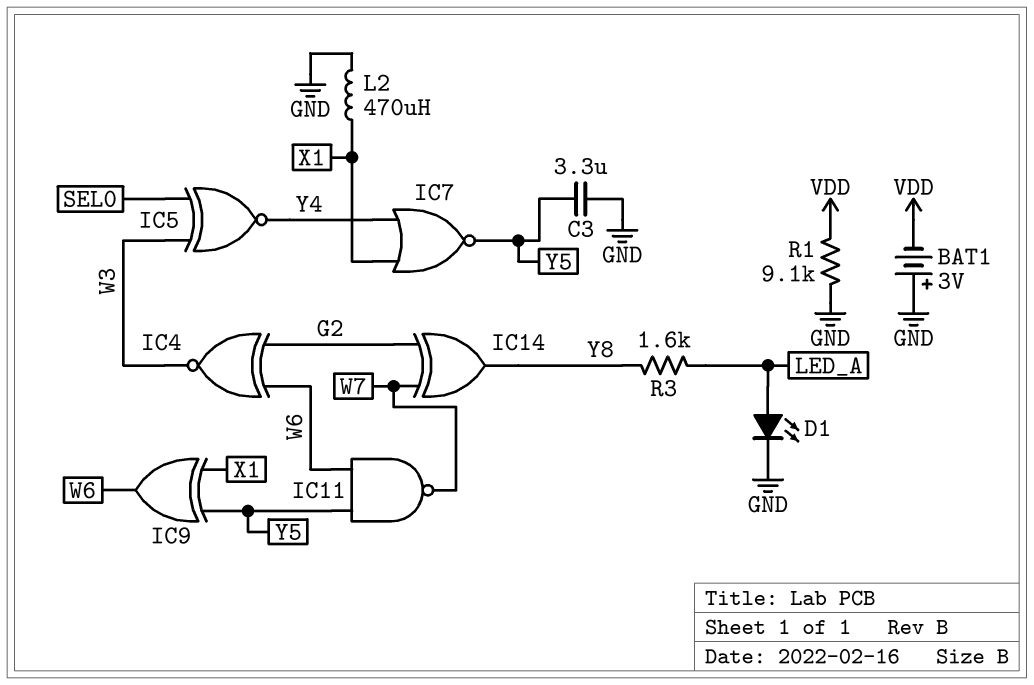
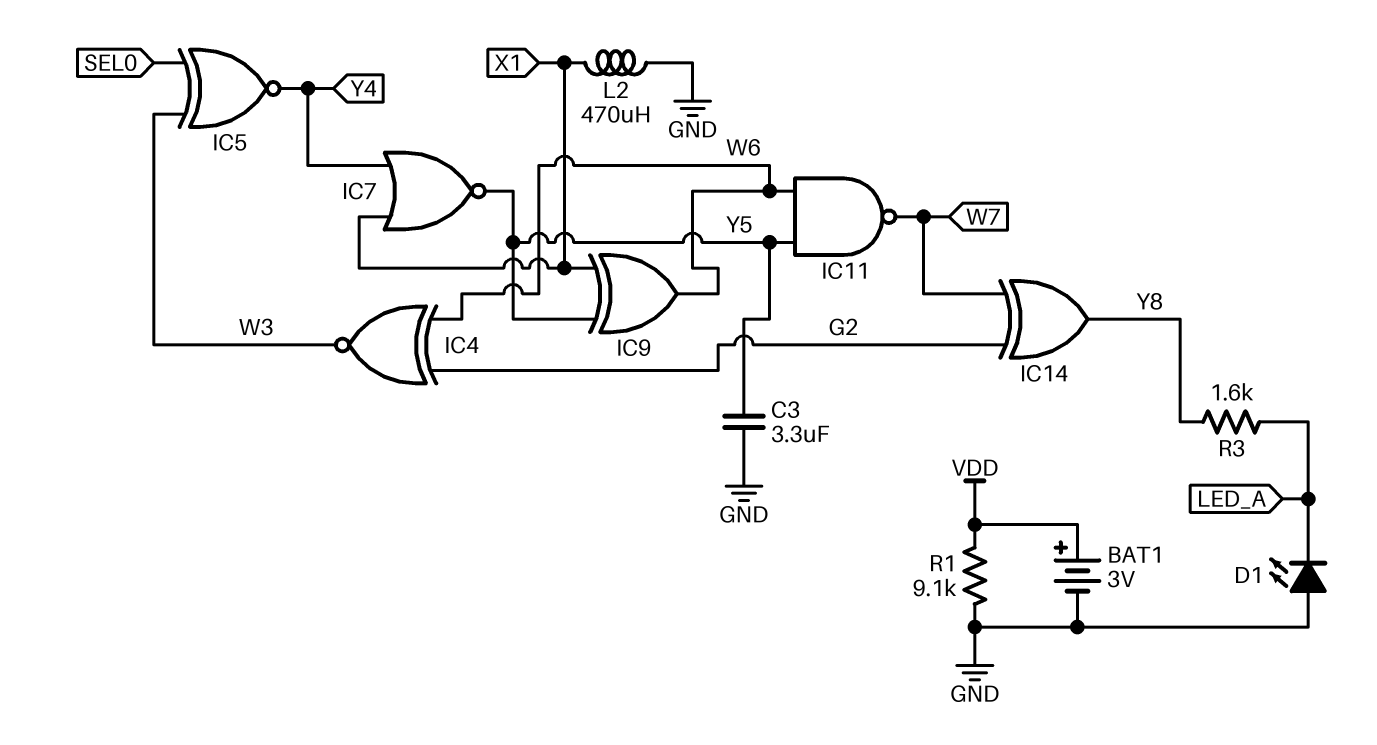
BAT1: 3V (plus GND, minus VDD) -> 3V (plus VDD, minus GND)
D1: LED (A LED_A, K GND) -> LED (A GND, K LED_A)

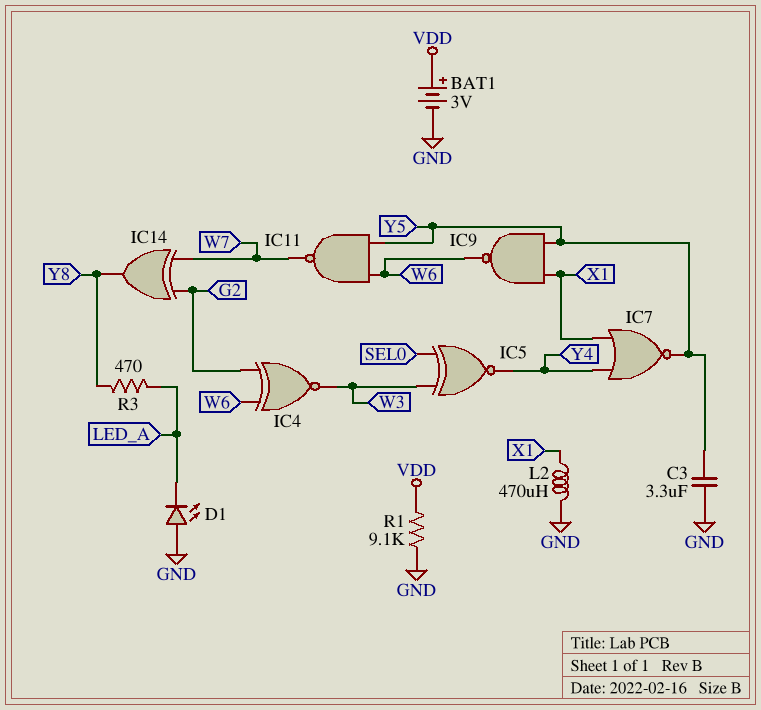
IC9: XOR (in X1, in Y5, out W6) -> NAND (in X1, in Y5, out W6)
R3: 1.6k (LED_A, Y8) -> 470 (LED_A, Y8)

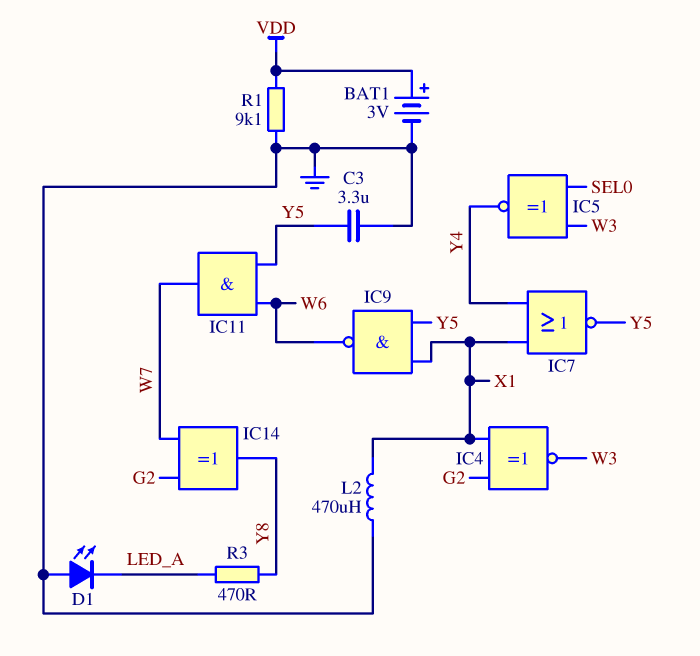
IC4: XNOR (in G2, in W6, out W3) -> XNOR (in G2, in X1, out W3)
IC11: NAND (in W6, in Y5, out W7) -> AND (in W6, in Y5, out W7)

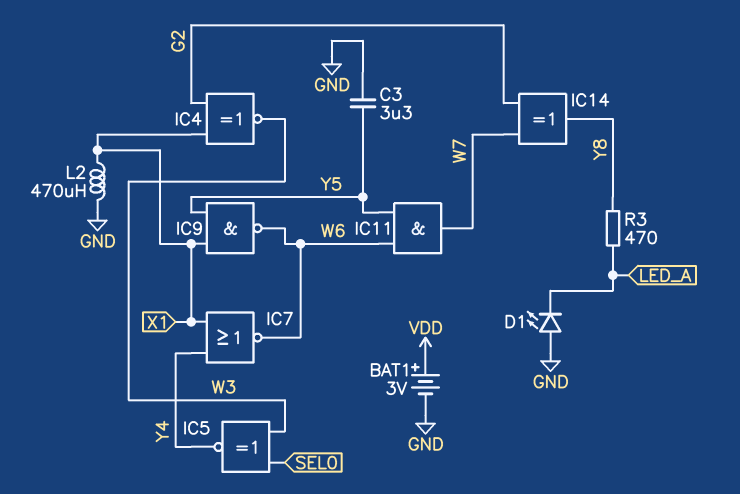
IC7: NOR (in X1, in Y4, out Y5) -> NOR (in X1, in Y4, out W6)
R1: 9.1k (GND, VDD) -> none

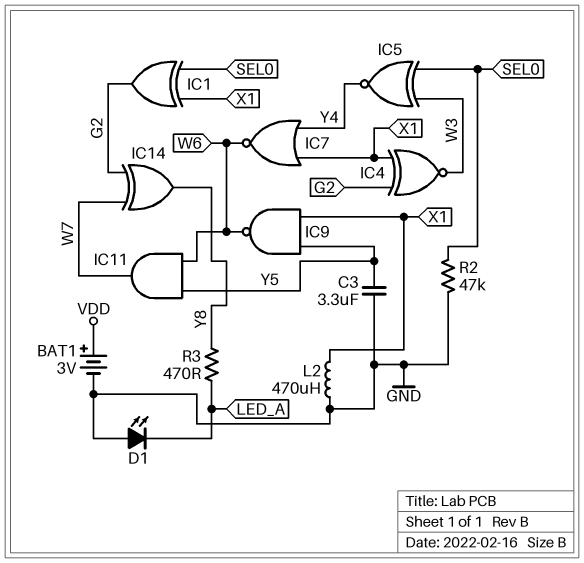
IC1: none -> XOR (in SEL0, in X1, out G2)
R2: none -> 47k (GND, SEL0)

